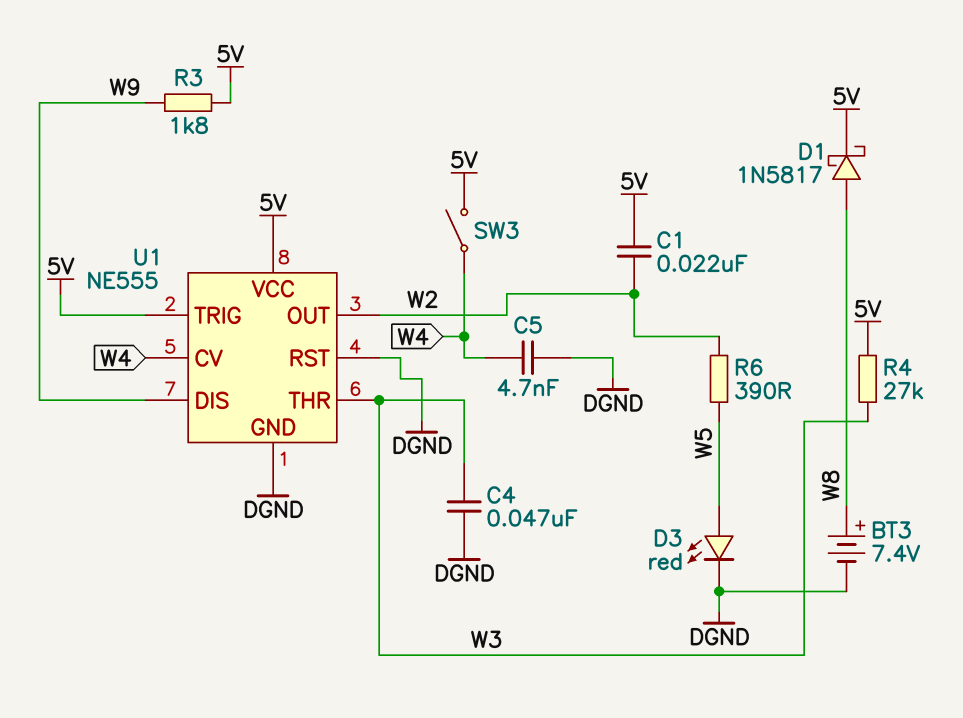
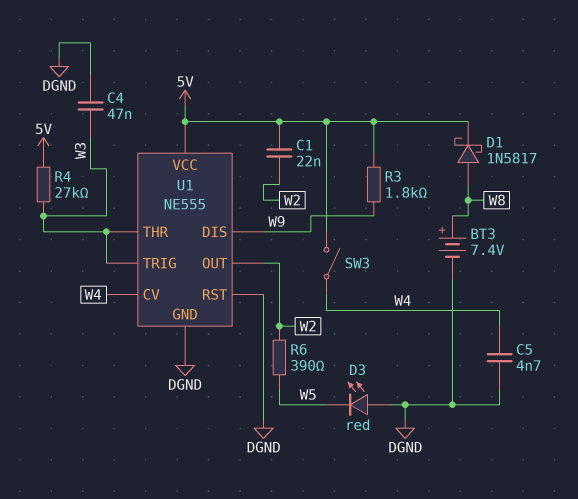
D3: LED red (A W5, K DGND) -> LED red (A DGND, K W5)
U1 pin TRIG: 5V -> W3

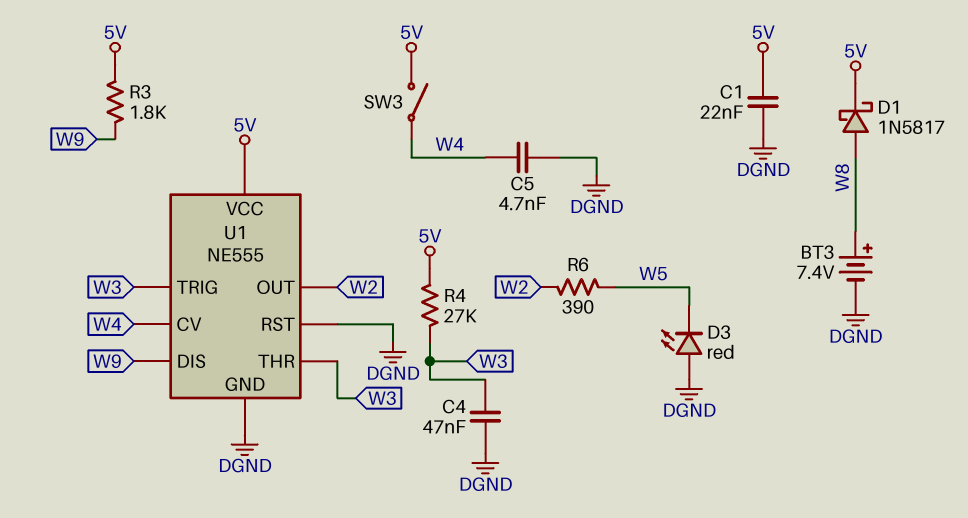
C1: 22nF (5V, W2) -> 22nF (5V, DGND)

